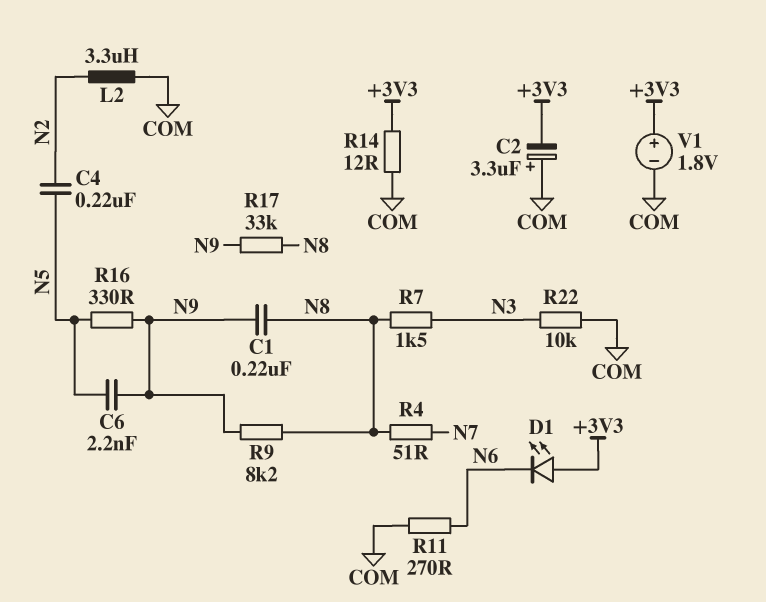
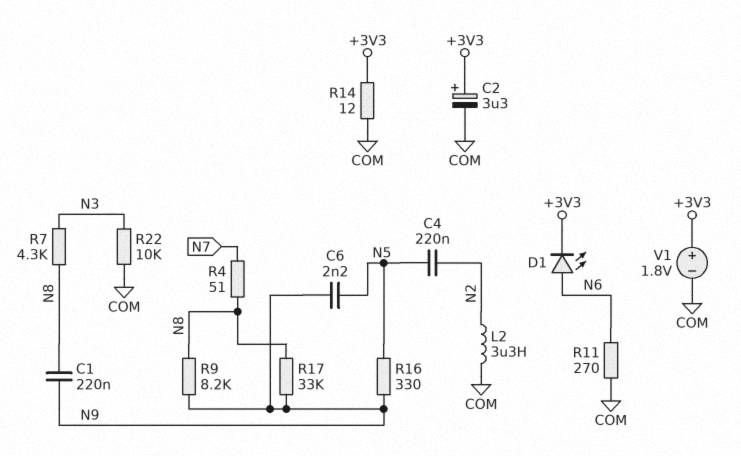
C2: 3.3uF (plus COM, minus +3V3) -> 3.3uF (plus +3V3, minus COM)
D1: LED (A +3V3, K N6) -> LED (A N6, K +3V3)
R7: 1.5k (N3, N8) -> 4.3k (N3, N8)

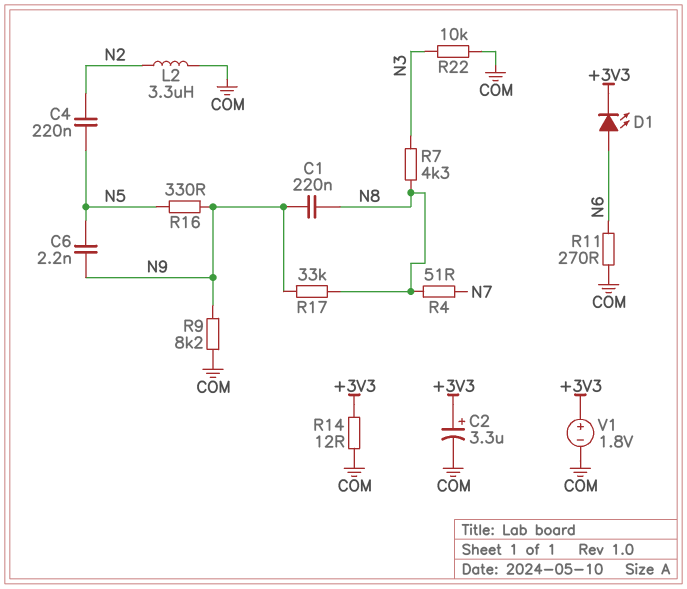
R9: 8.2k (N8, N9) -> 8.2k (COM, N9)

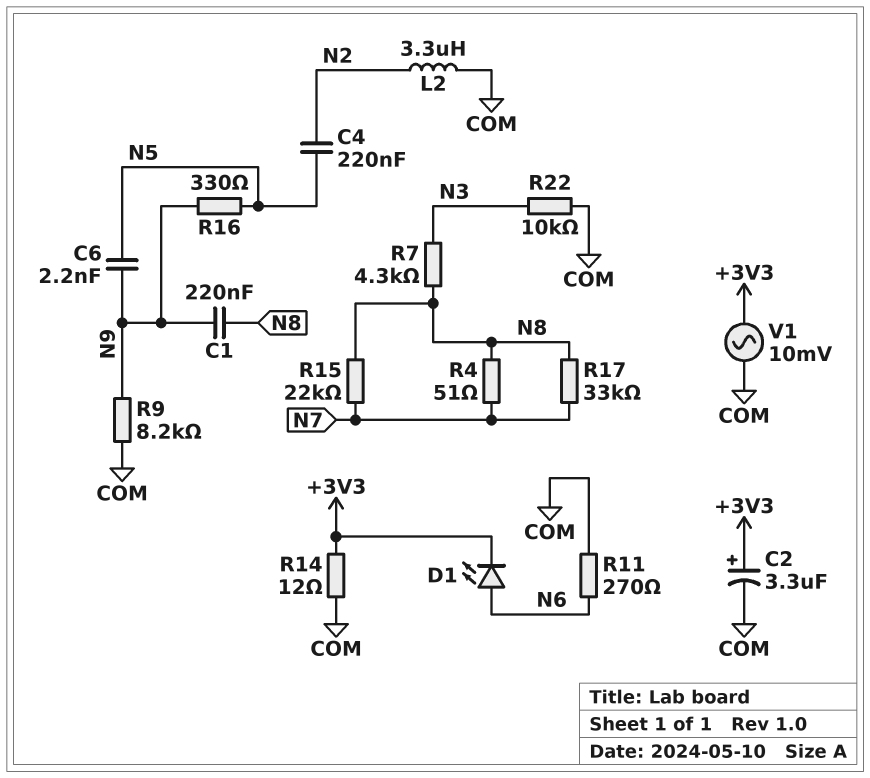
R15: none -> 22k (N7, N8)
R17: 33k (N8, N9) -> 33k (N7, N8)
V1: 1.8V (plus +3V3, minus COM) -> AC 10mV (+3V3, COM)

